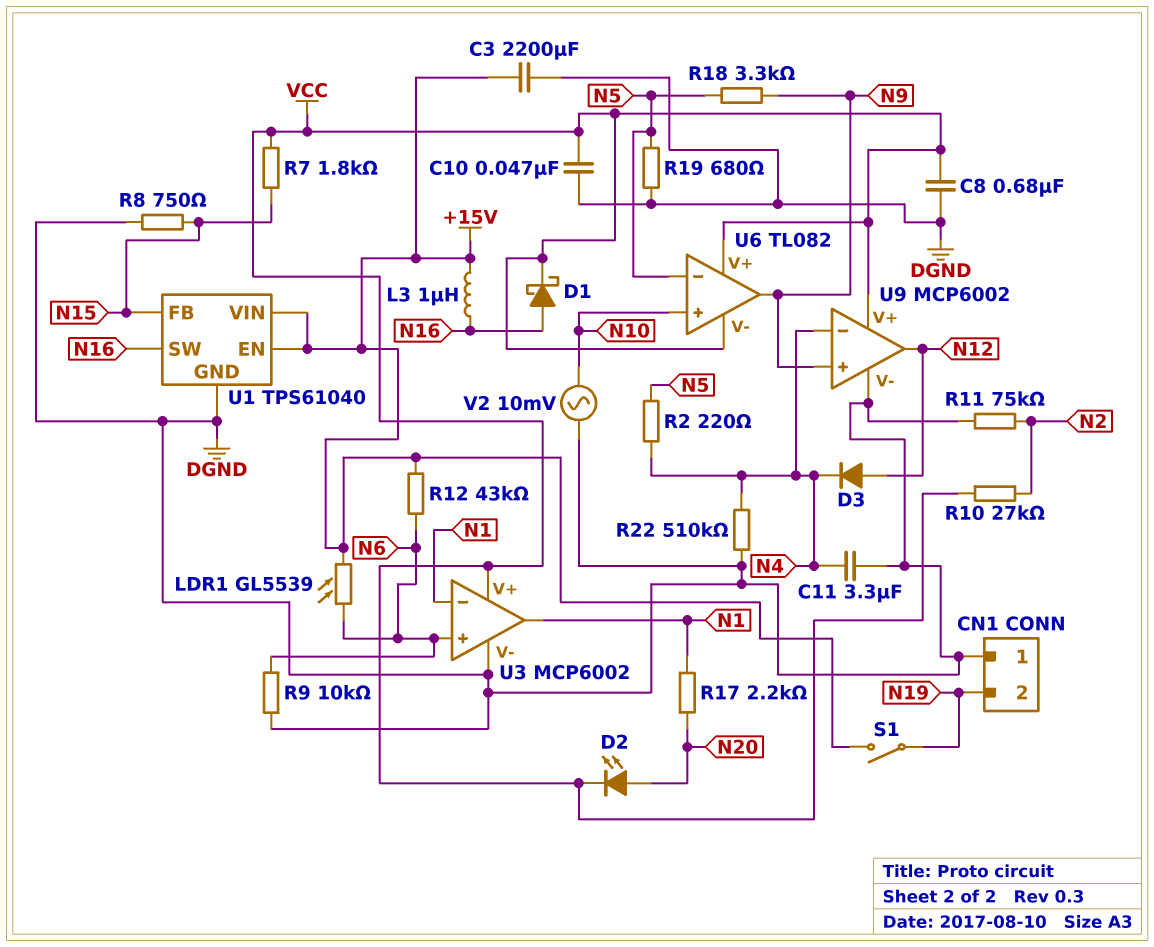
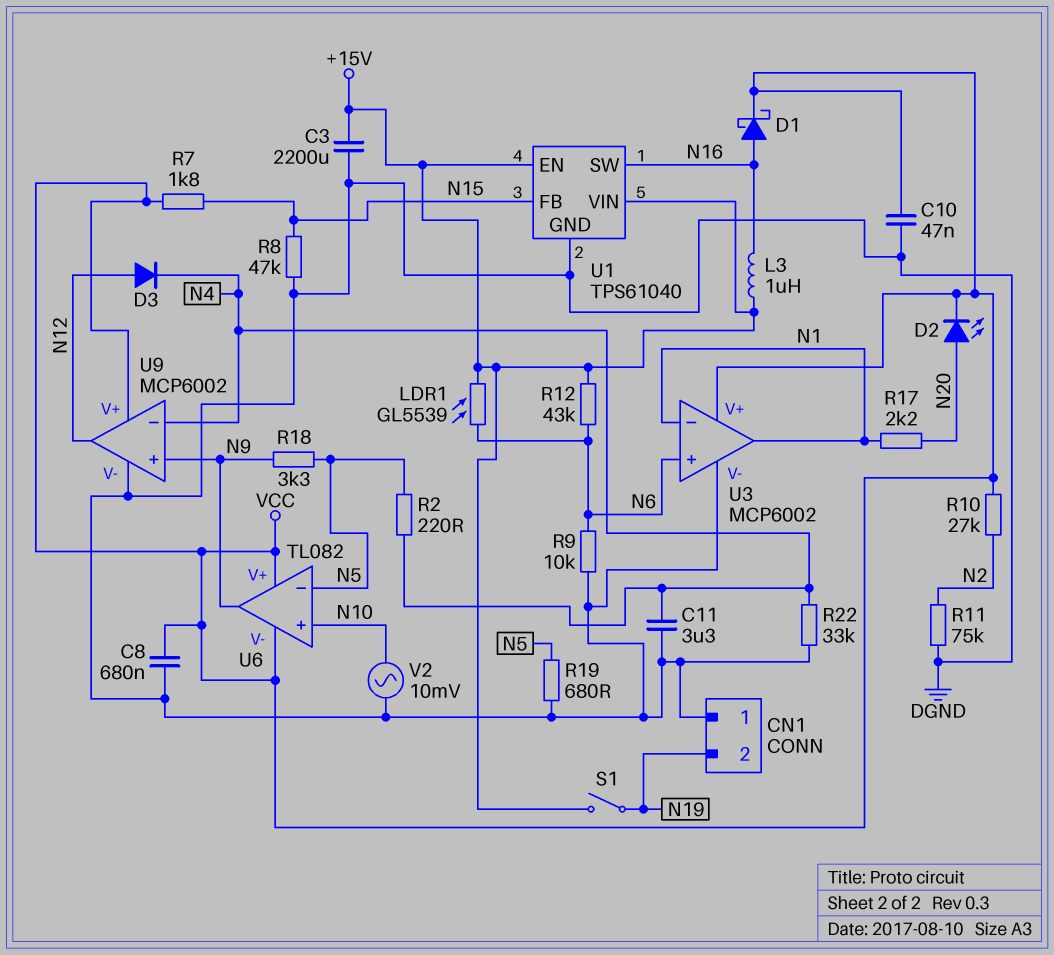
R8: 750 (DGND, N15) -> 47k (DGND, N15)
R22: 510k (DGND, N4) -> 33k (DGND, N4)

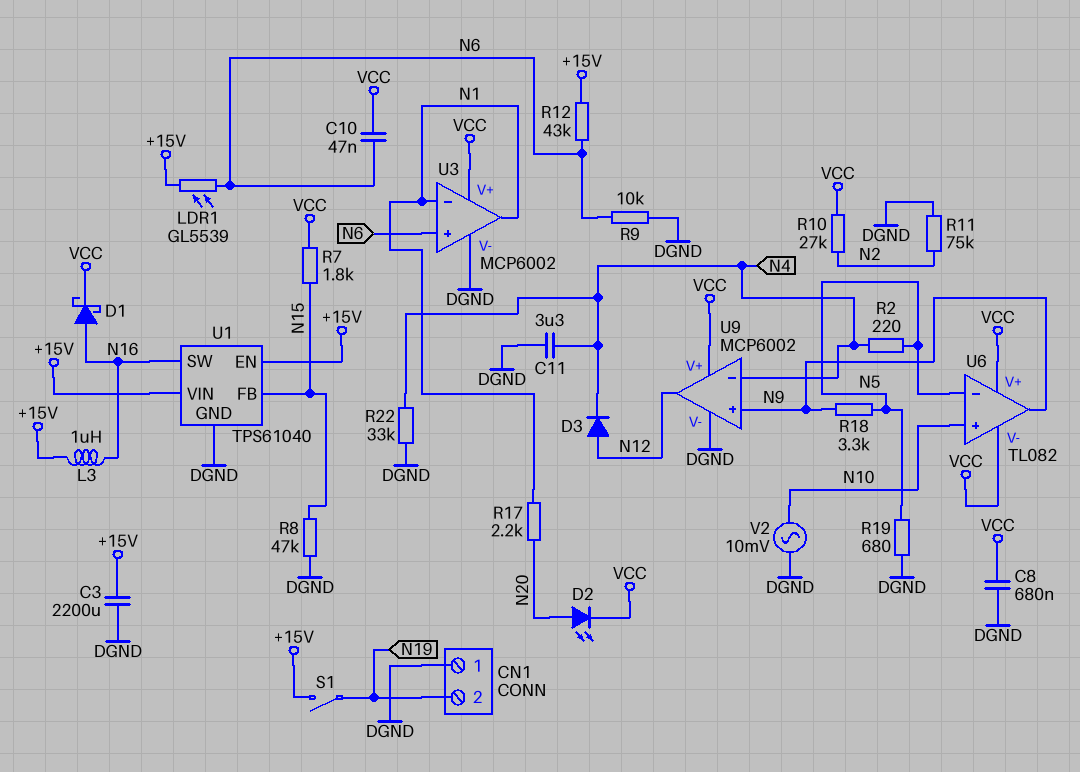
C10: 47nF (DGND, VCC) -> 47nF (N6, VCC)

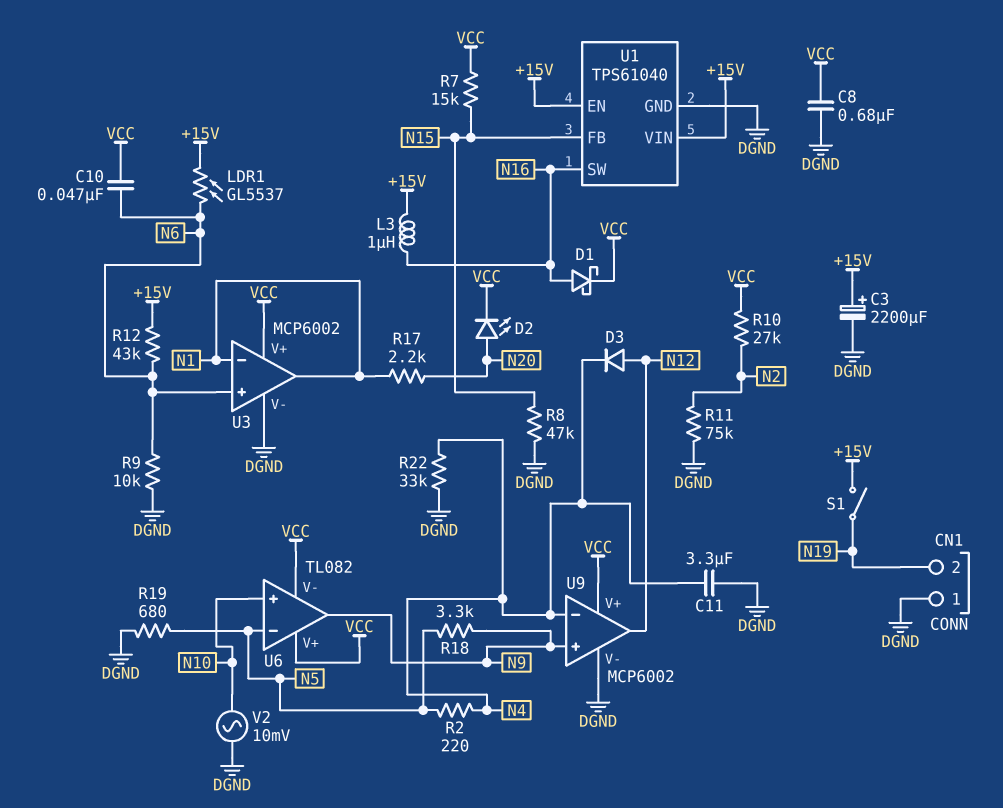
C3: 2200uF (+15V, DGND) -> 2200uF (plus +15V, minus DGND)
LDR1: GL5539 (+15V, N6) -> GL5537 (+15V, N6)
R7: 1.8k (N15, VCC) -> 15k (N15, VCC)

